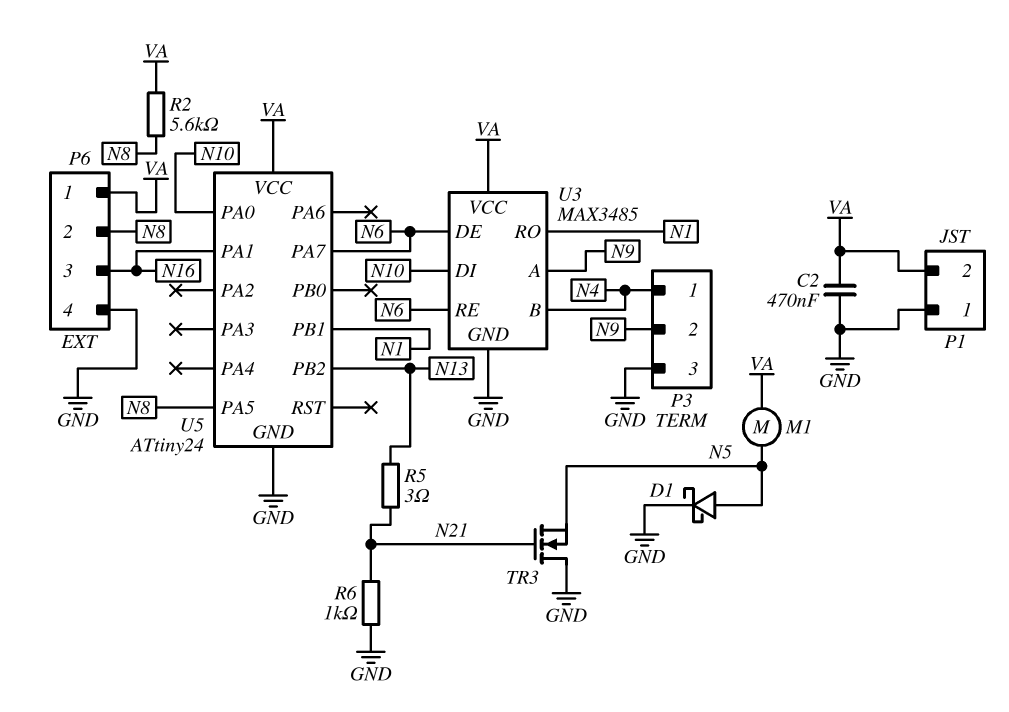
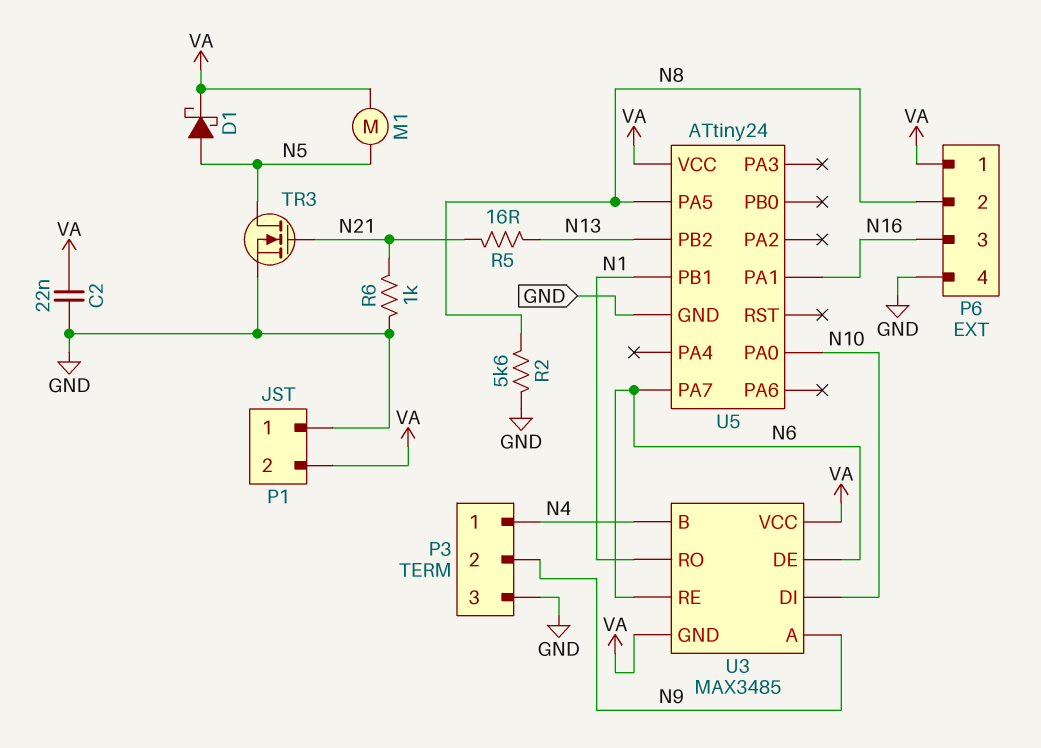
C2: 470nF (GND, VA) -> 22nF (GND, VA)
D1: schottky (A N5, K GND) -> schottky (A N5, K VA)
R2: 5.6k (N8, VA) -> 5.6k (GND, N8)
R5: 3 (N13, N21) -> 16 (N13, N21)
TR3: NMOS (G N21, D GND, S N5) -> NMOS (G N21, D N5, S GND)
U3 pin GND: GND -> VA

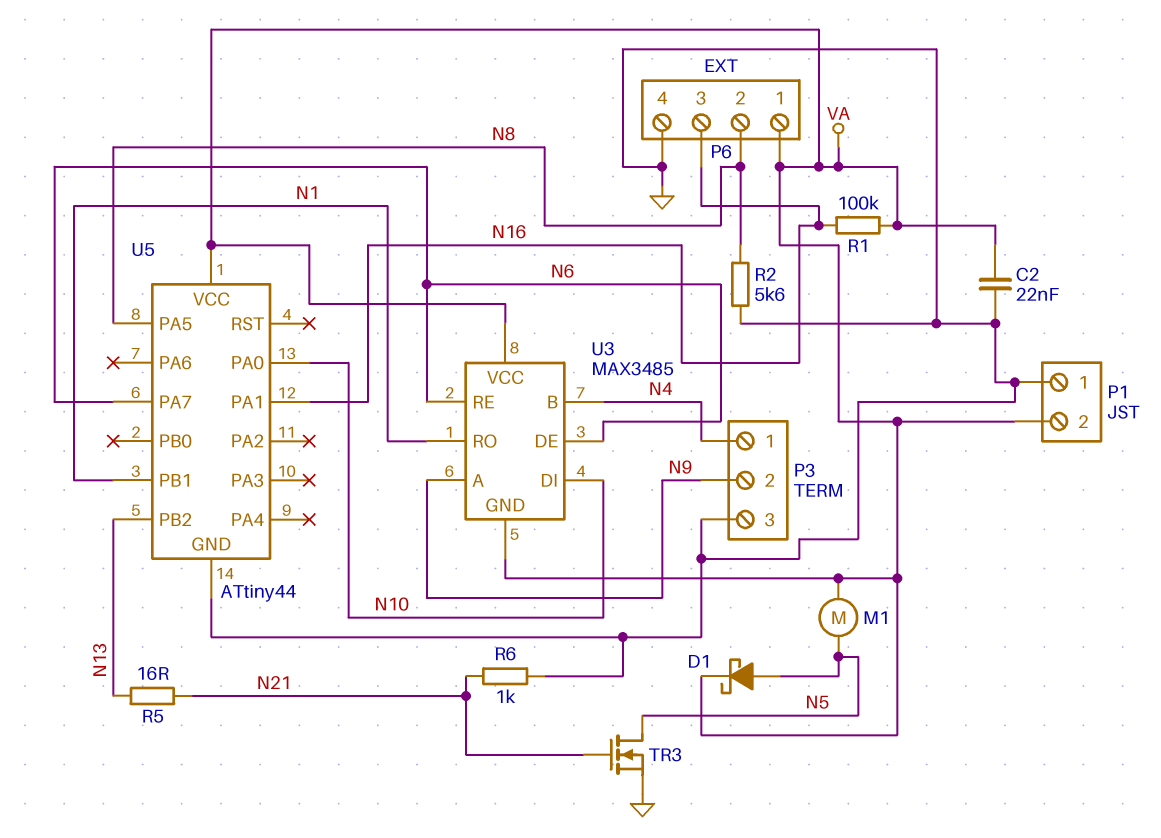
R1: none -> 100k (N16, VA)
U5: ATtiny24 -> ATtiny44

